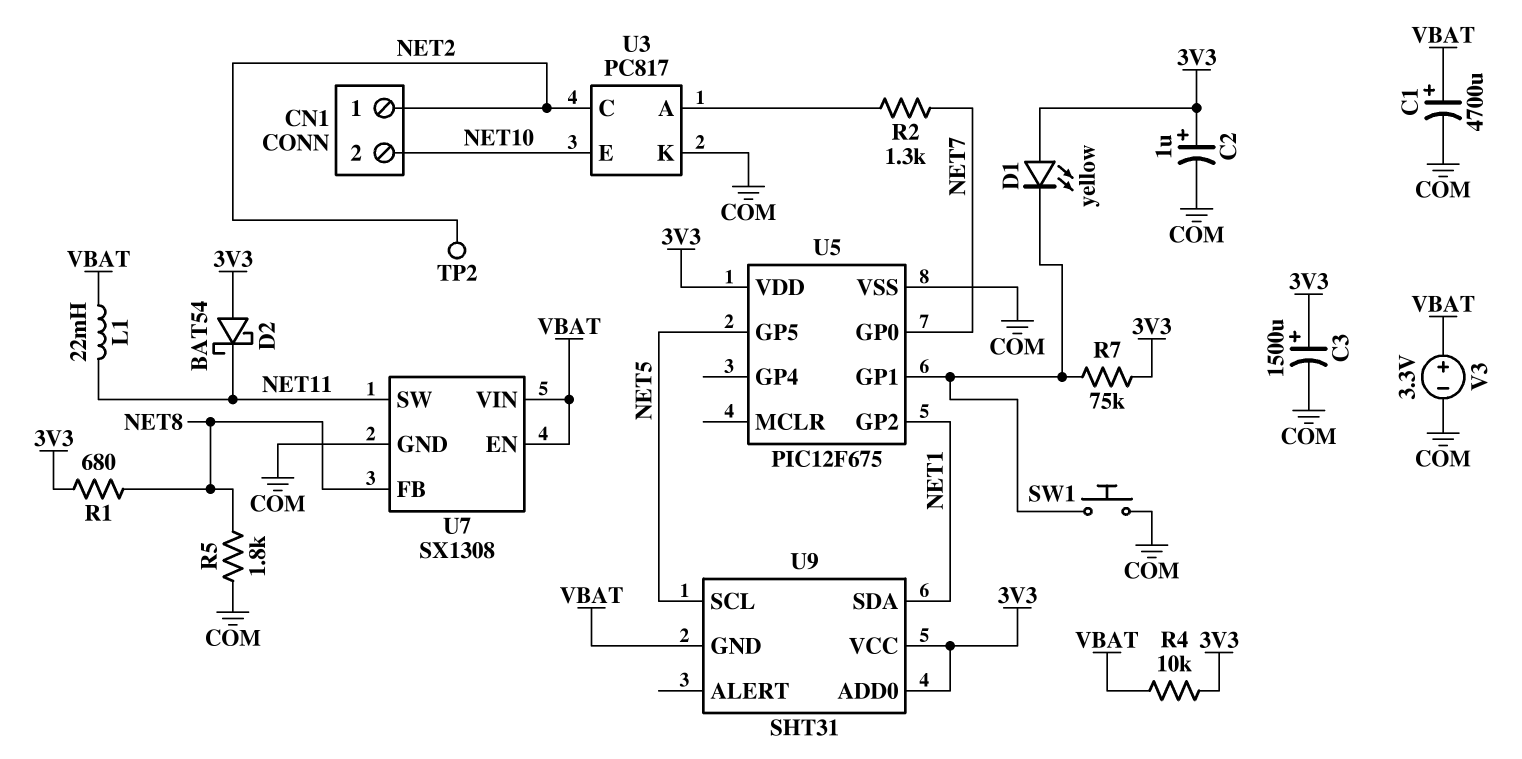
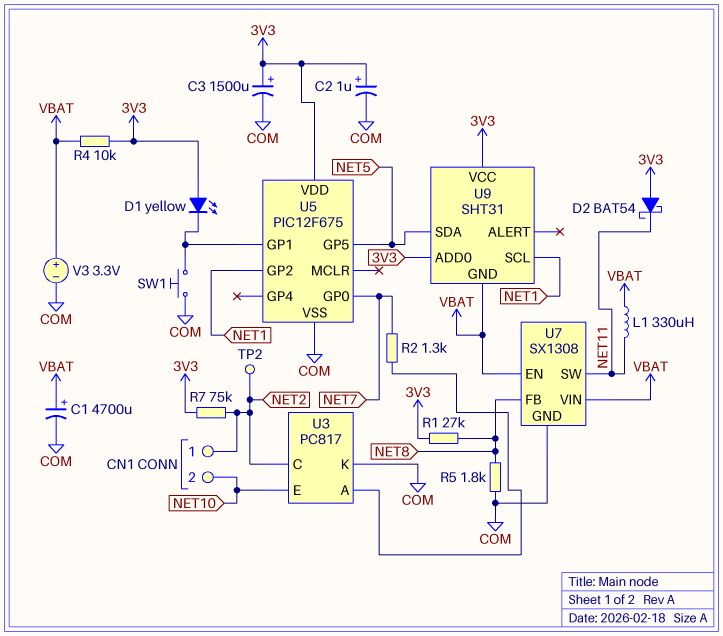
L1: 22mH (NET11, VBAT) -> 330uH (NET11, VBAT)
R1: 680 (3V3, NET8) -> 27k (3V3, NET8)
R7: 75k (3V3, U5/GP1) -> 75k (3V3, NET2)
U9 pin SCL: NET5 -> NET1
U9 pin SDA: NET1 -> NET5

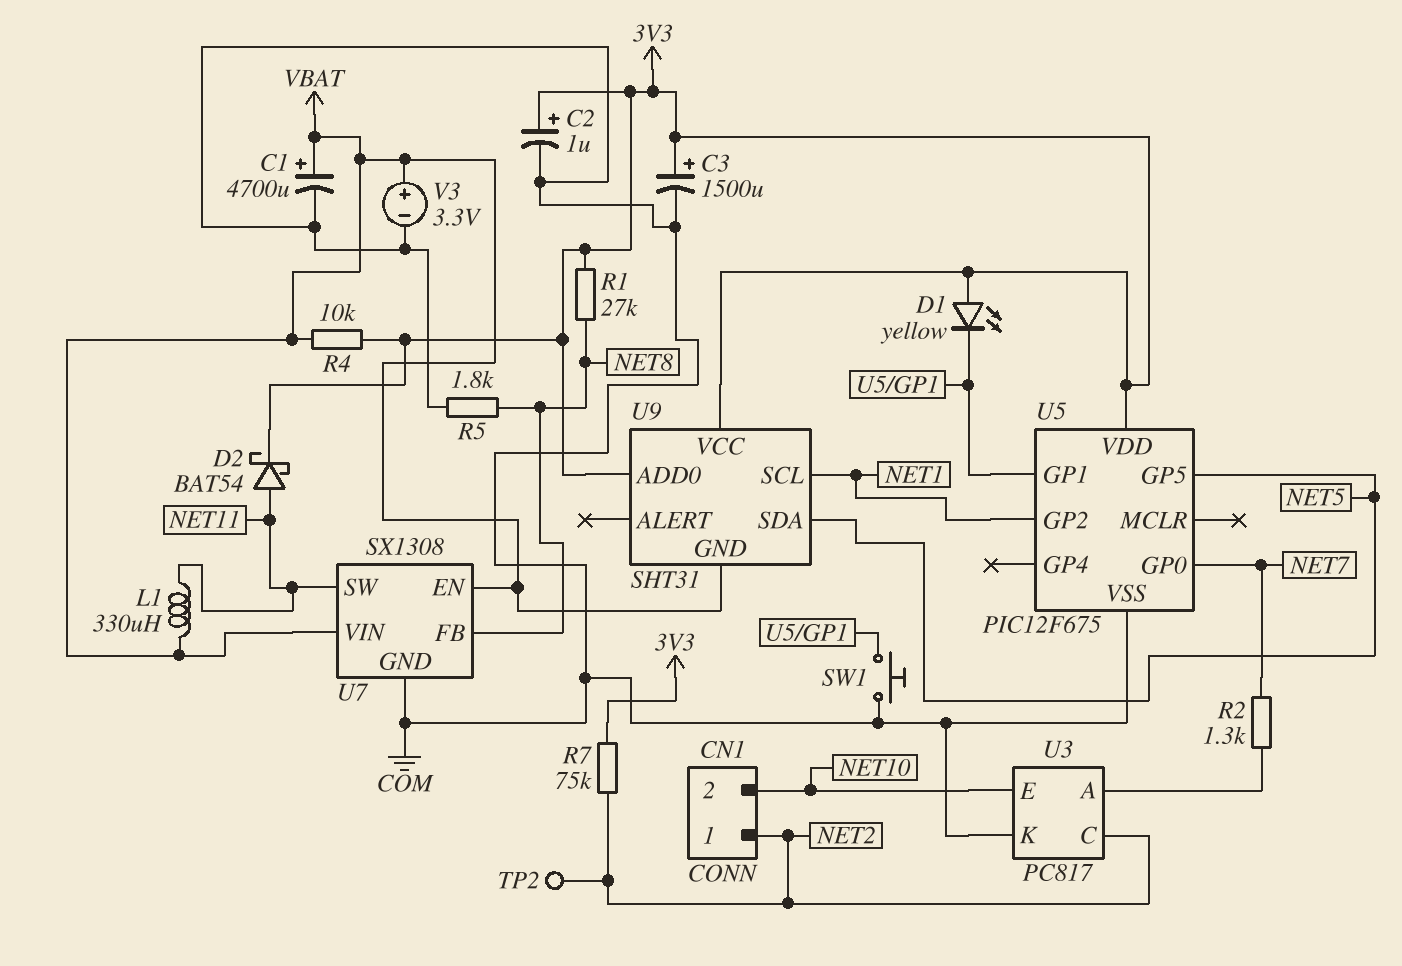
D2: schottky BAT54 (A 3V3, K NET11) -> schottky BAT54 (A NET11, K 3V3)

